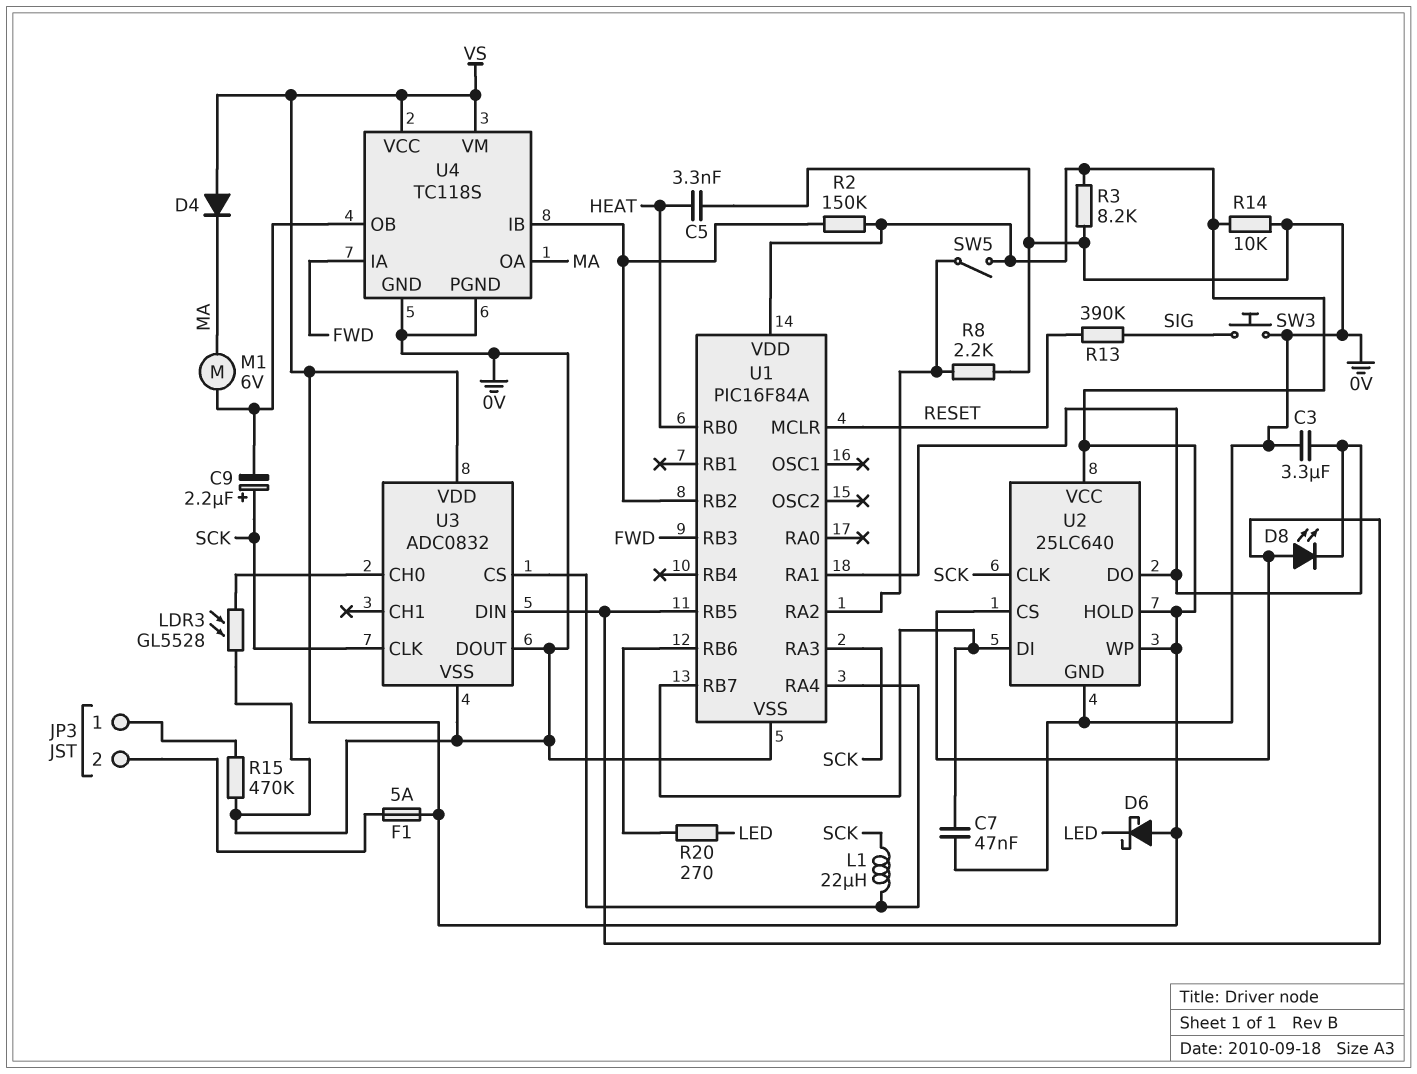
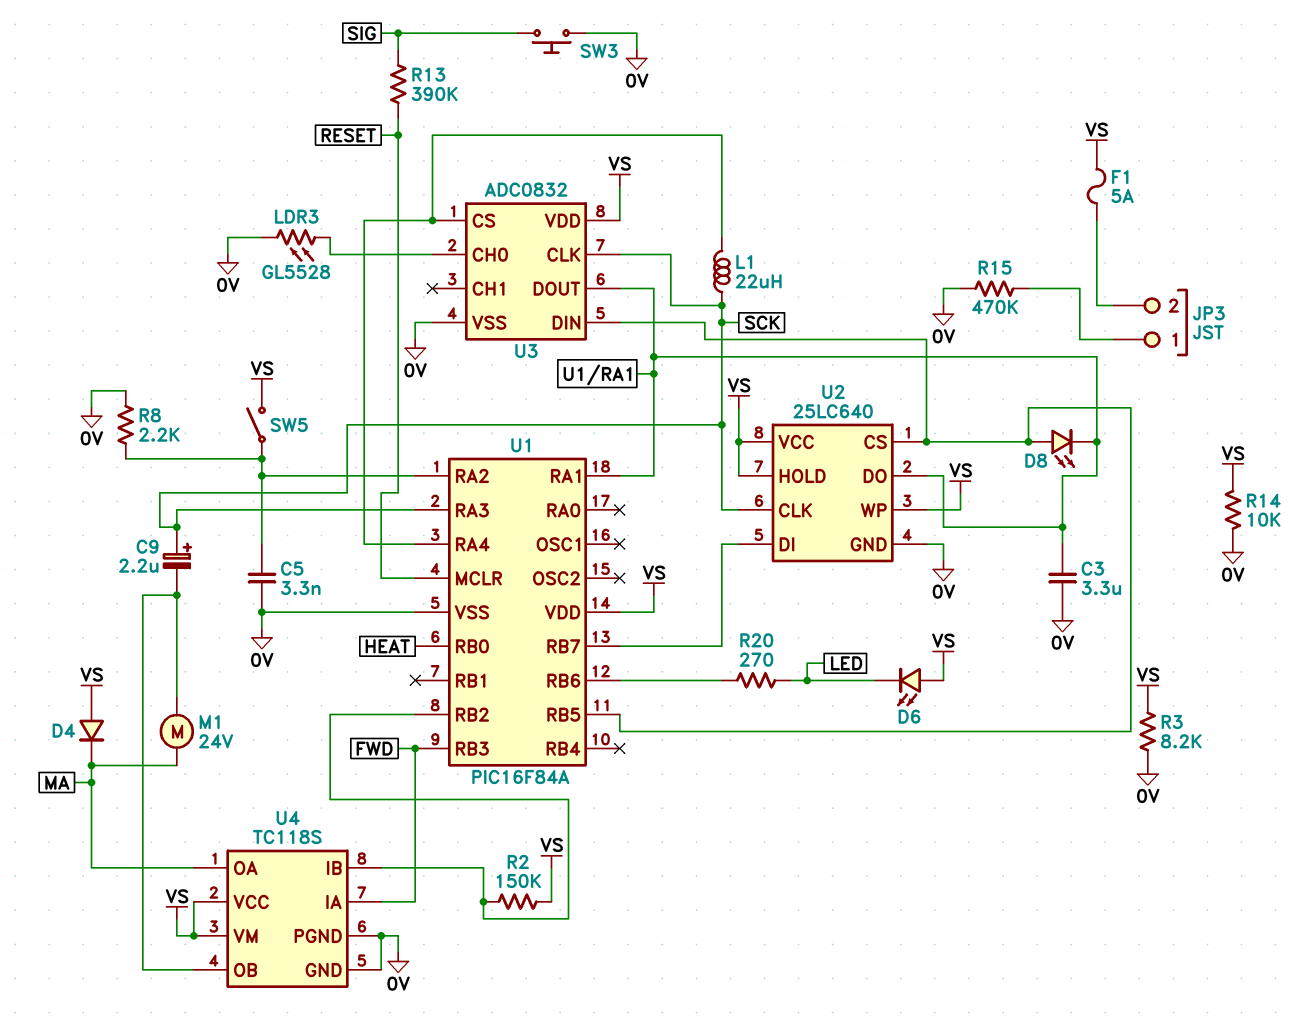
C5: 3.3nF (0V, HEAT) -> 3.3nF (0V, U1/RA2)
C7: 47nF (0V, U1/RB7) -> none
D6: schottky (A VS, K LED) -> LED (A VS, K LED)
M1: motor 6V (MA, U4/OB) -> motor 24V (MA, U4/OB)
U3 pin DOUT: 0V -> U1/RA1

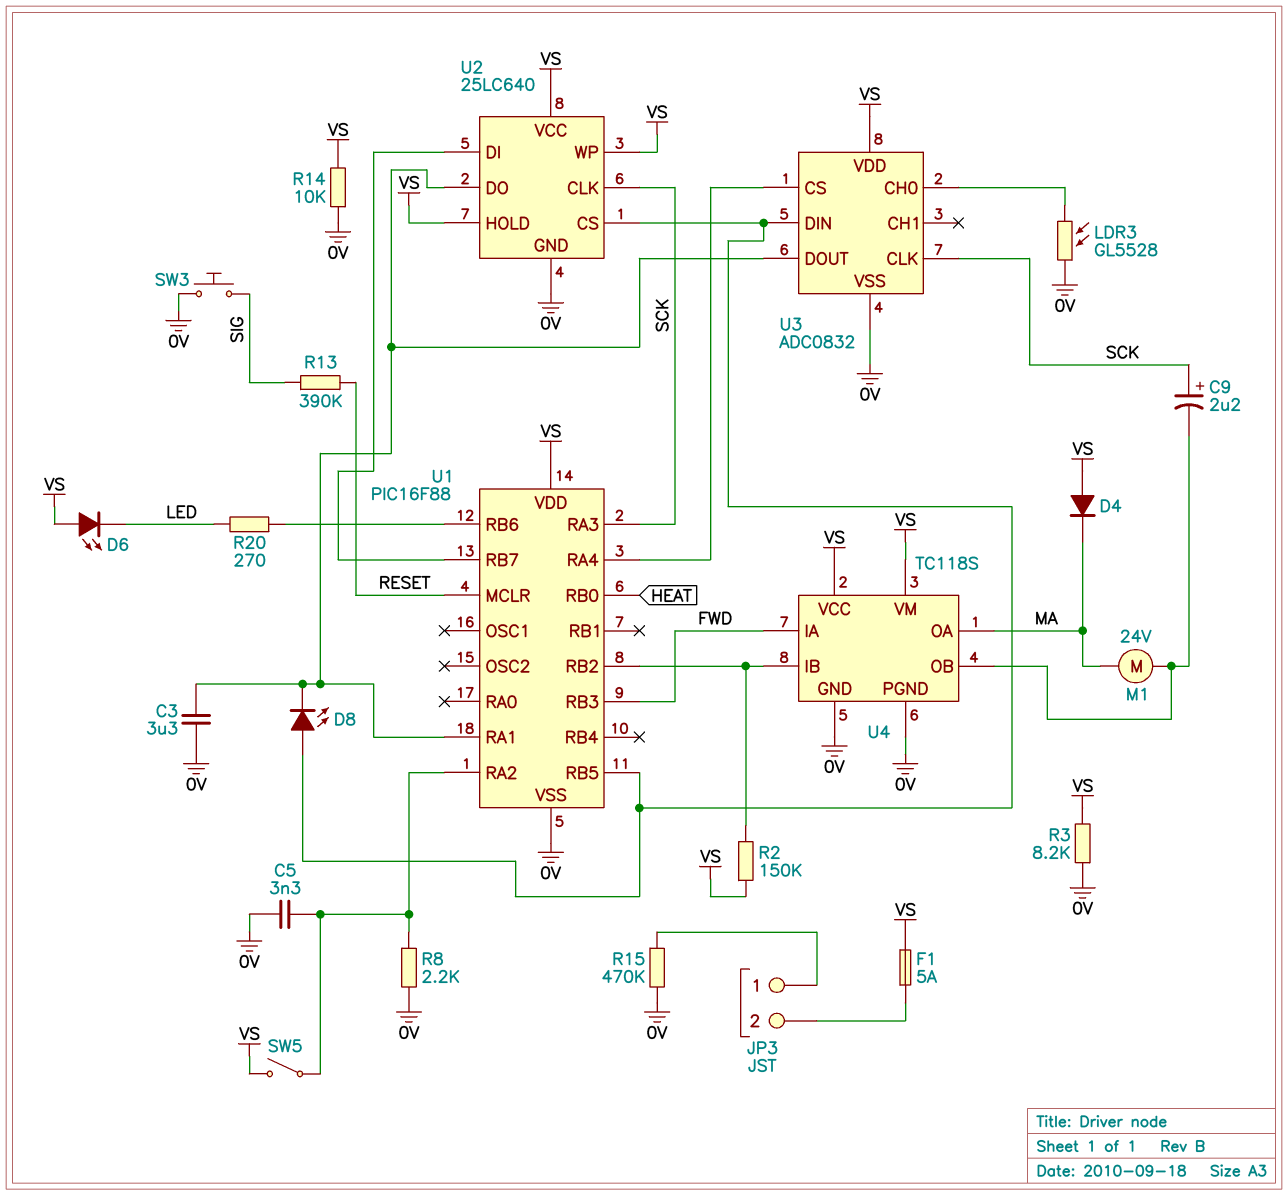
L1: 22uH (SCK, U1/RA4) -> none
U1: PIC16F84A -> PIC16F88

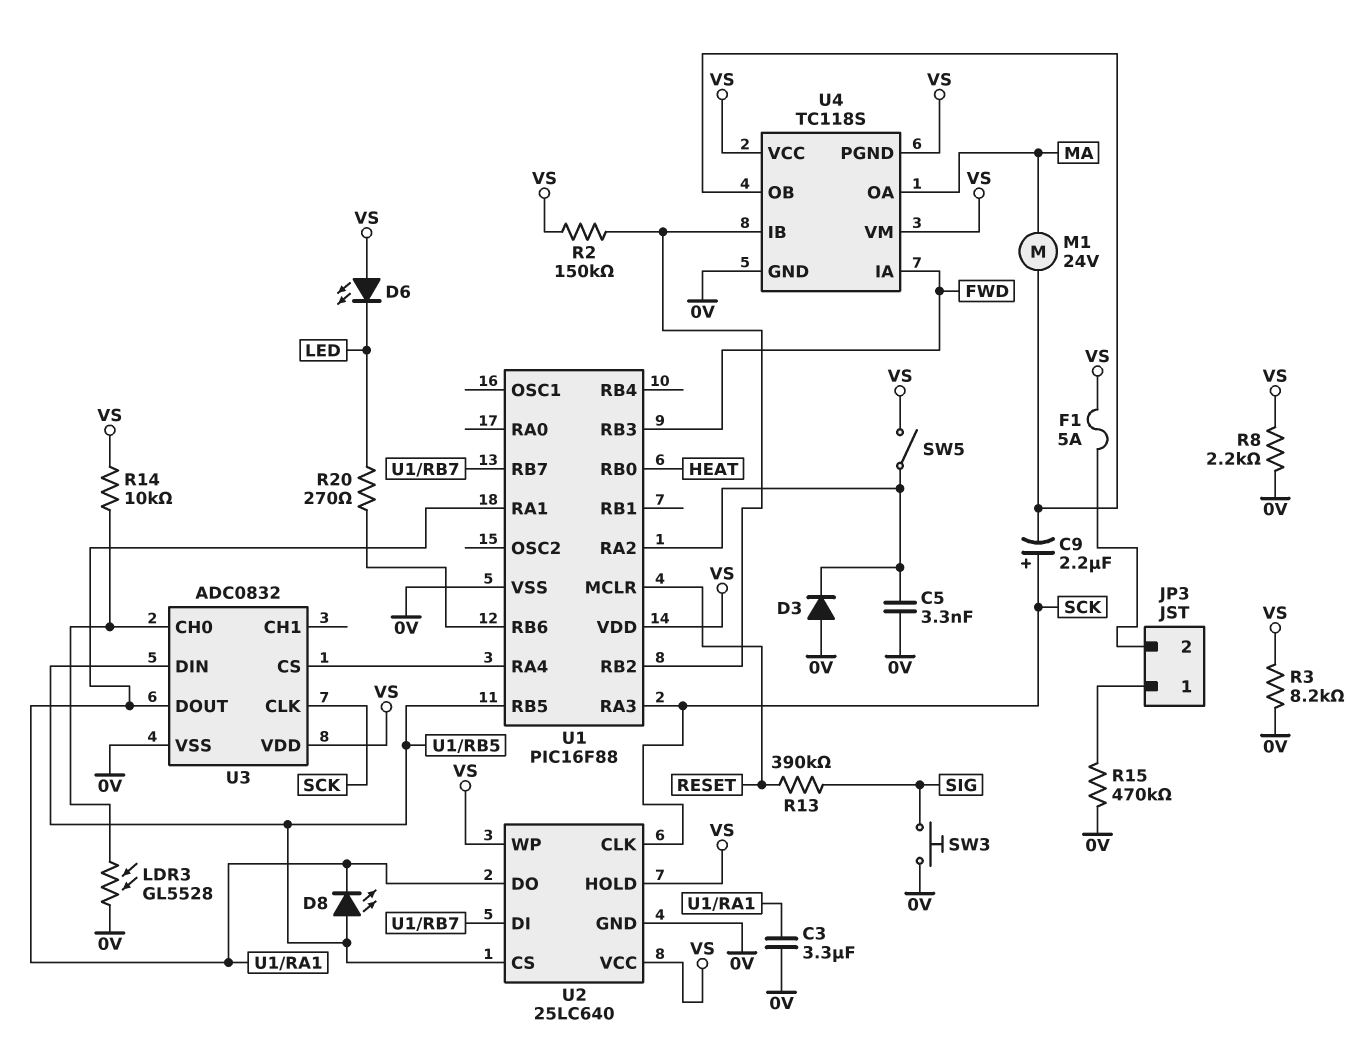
D3: none -> diode (A 0V, K U1/RA2)
D4: diode (A VS, K MA) -> none
R8: 2.2k (0V, U1/RA2) -> 2.2k (0V, VS)
R14: 10k (0V, VS) -> 10k (U3/CH0, VS)
U4 pin PGND: 0V -> VS

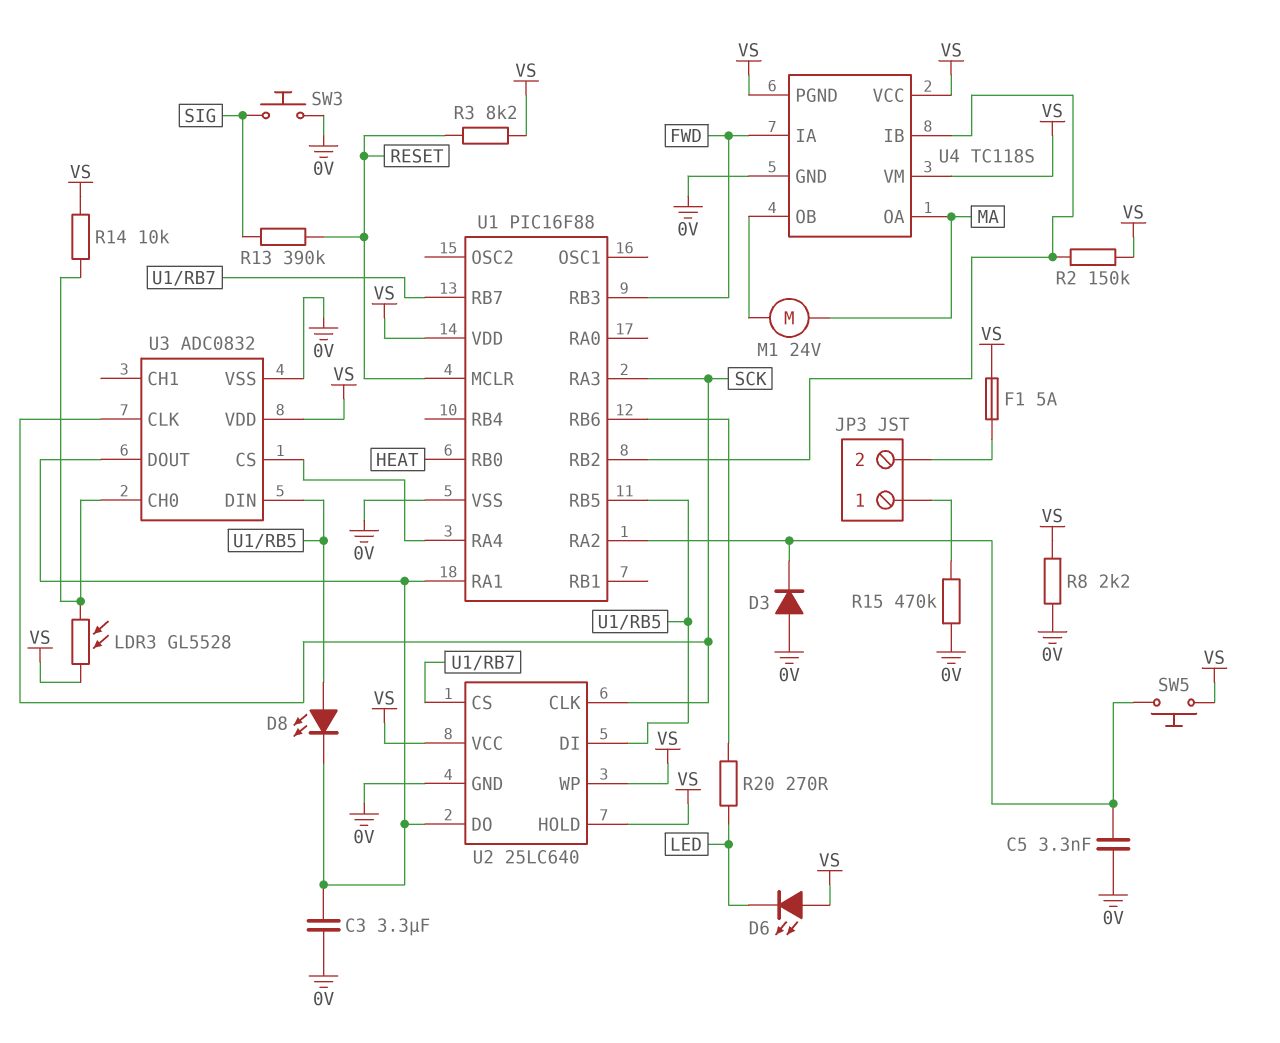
C9: 2.2uF (plus SCK, minus U4/OB) -> none
LDR3: GL5528 (0V, U3/CH0) -> GL5528 (U3/CH0, VS)
R3: 8.2k (0V, VS) -> 8.2k (RESET, VS)
SW5: switch (U1/RA2, VS) -> button (U1/RA2, VS)
U2 pin CS: U1/RB5 -> U1/RB7
U2 pin DI: U1/RB7 -> U1/RB5

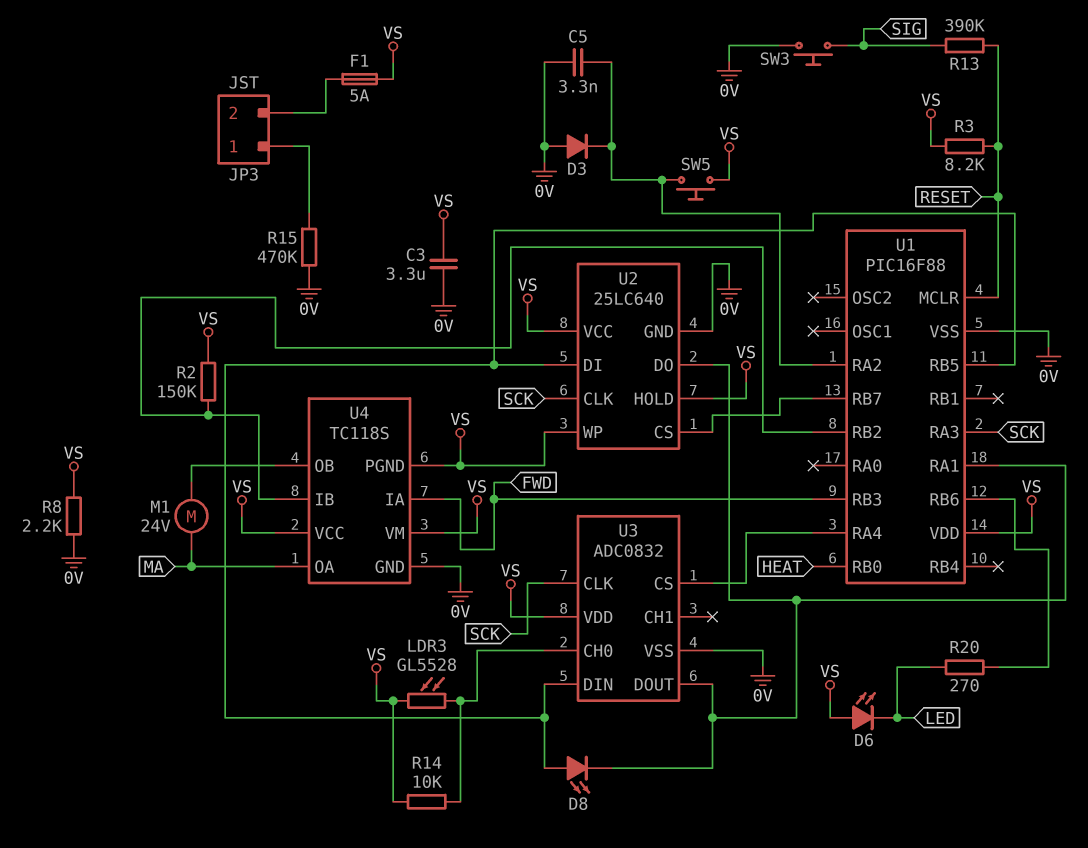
C3: 3.3uF (0V, U1/RA1) -> 3.3uF (0V, VS)

